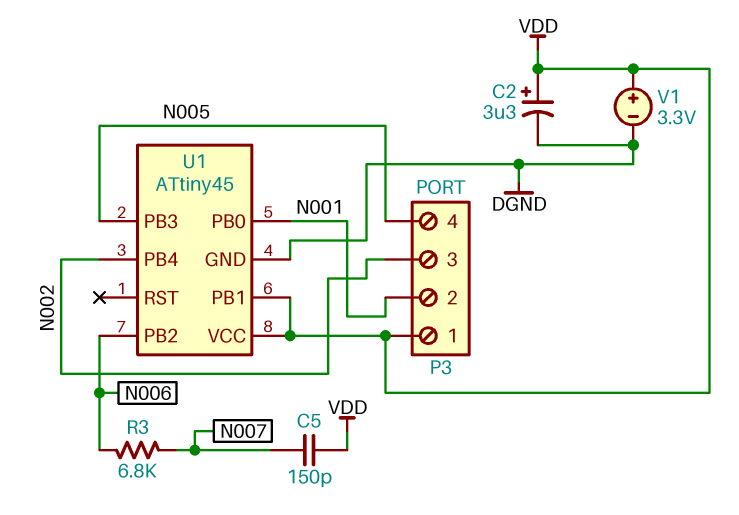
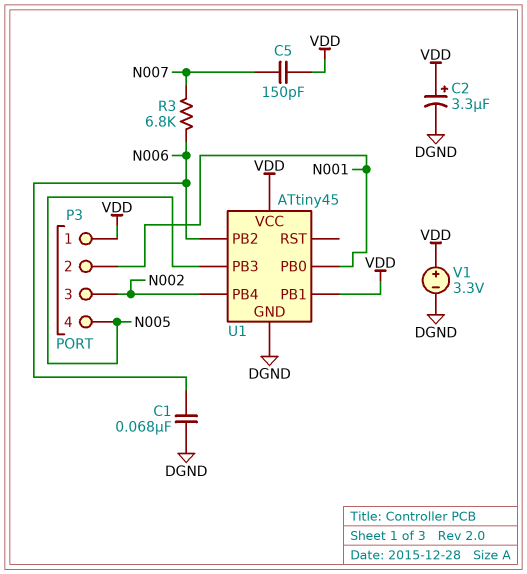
C1: none -> 68nF (DGND, N006)

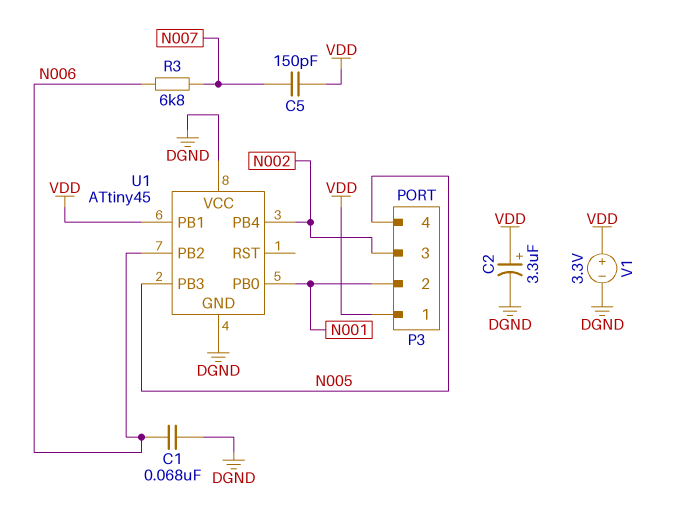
U1 pin VCC: VDD -> DGND

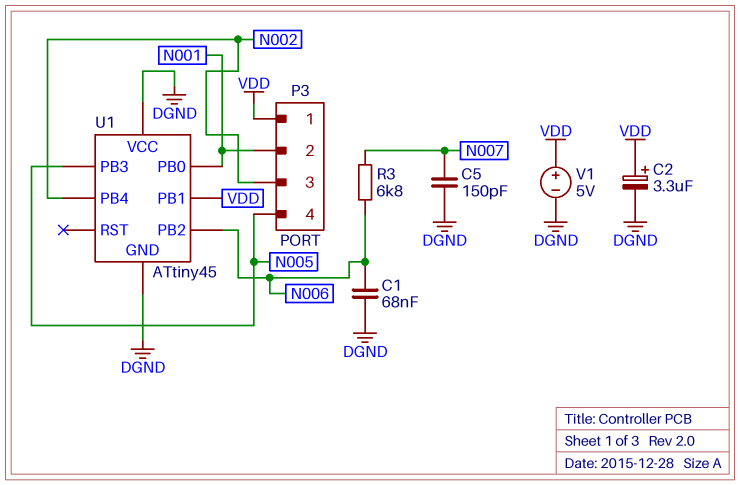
C5: 150pF (N007, VDD) -> 150pF (DGND, N007)
V1: 3.3V (plus VDD, minus DGND) -> 5V (plus VDD, minus DGND)

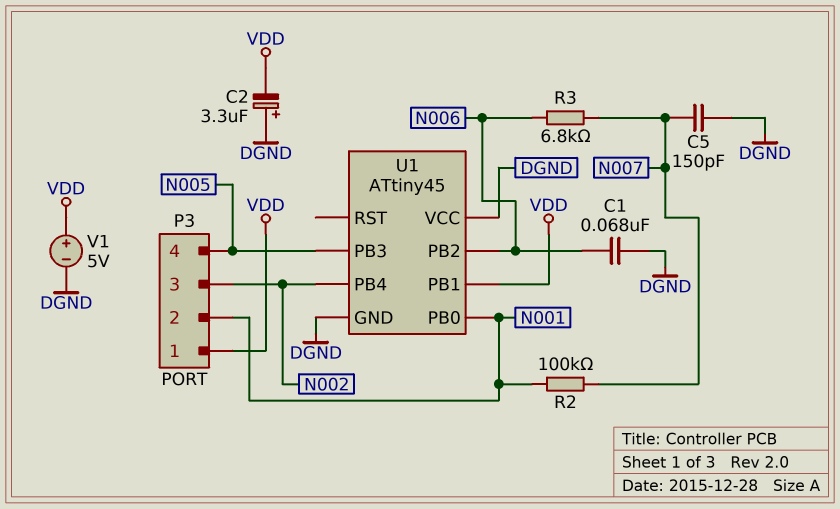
C2: 3.3uF (plus VDD, minus DGND) -> 3.3uF (plus DGND, minus VDD)
R2: none -> 100k (N001, N007)

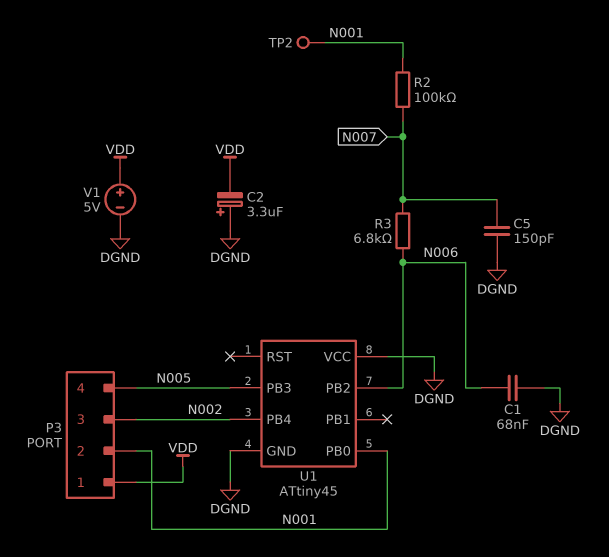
TP2: none -> test point (N001)
U1 pin PB1: VDD -> none

